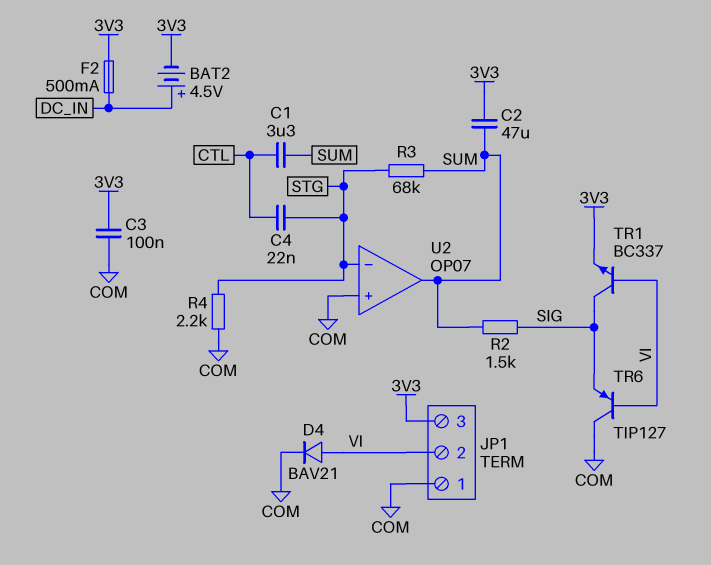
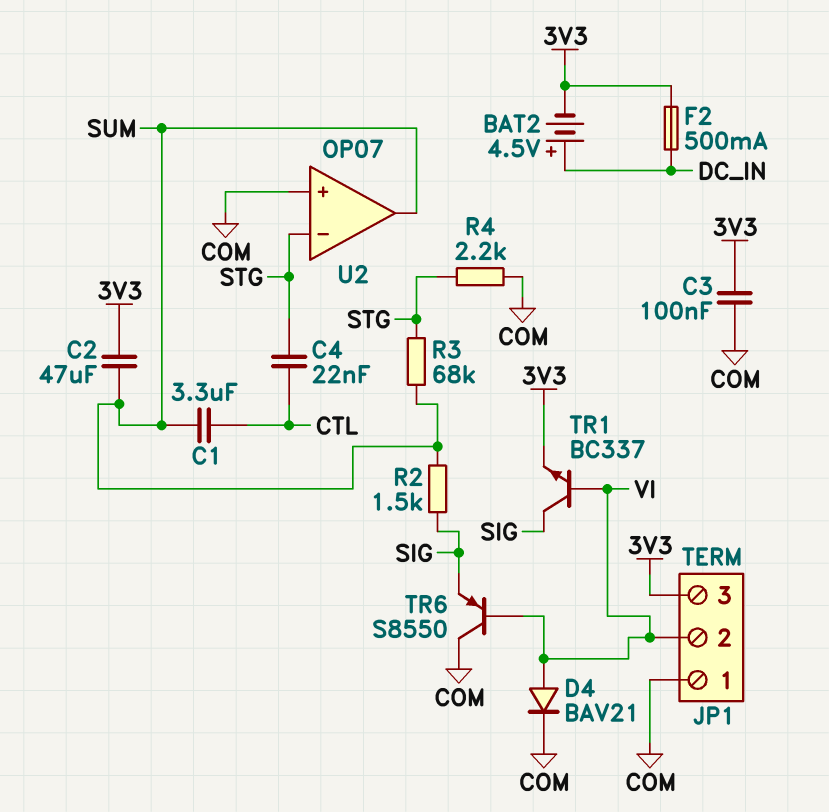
TR6: PNP TIP127 (B VI, C COM, E SIG) -> PNP S8550 (B VI, C COM, E SIG)

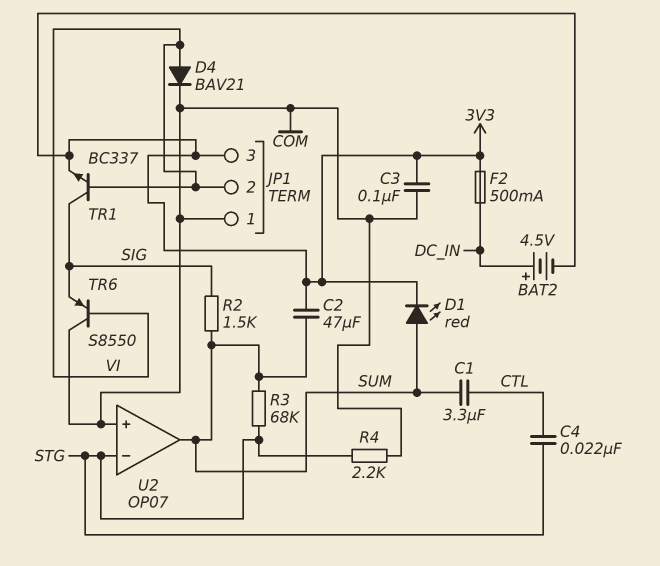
D1: none -> LED red (A SUM, K 3V3)

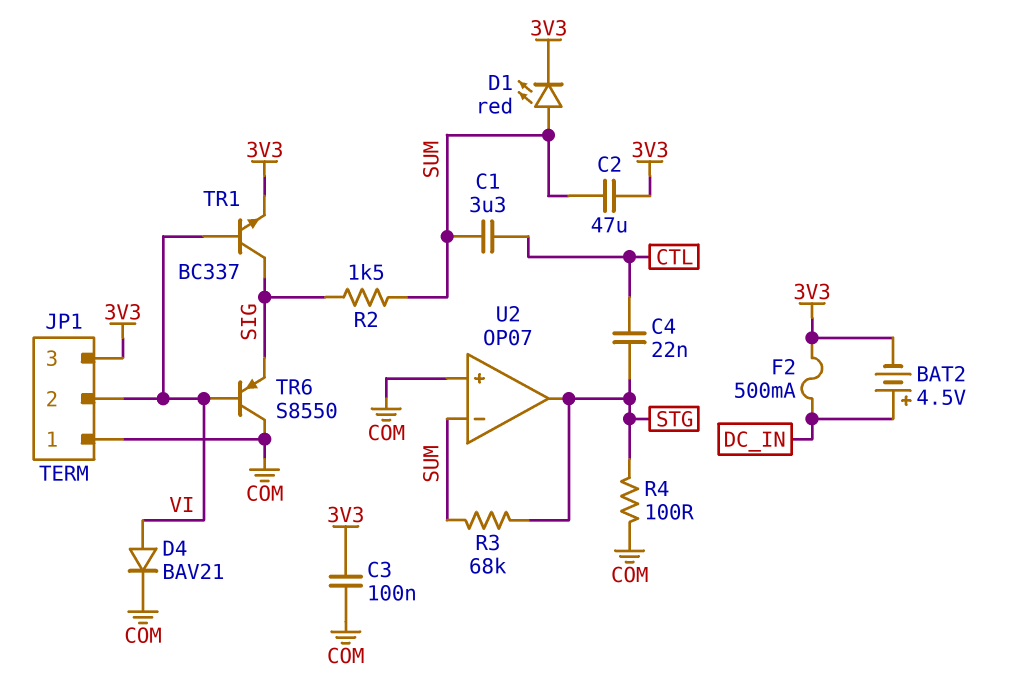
R4: 2.2k (COM, STG) -> 100 (COM, STG)
U2 pin in-: STG -> SUM
U2 pin out: SUM -> STG

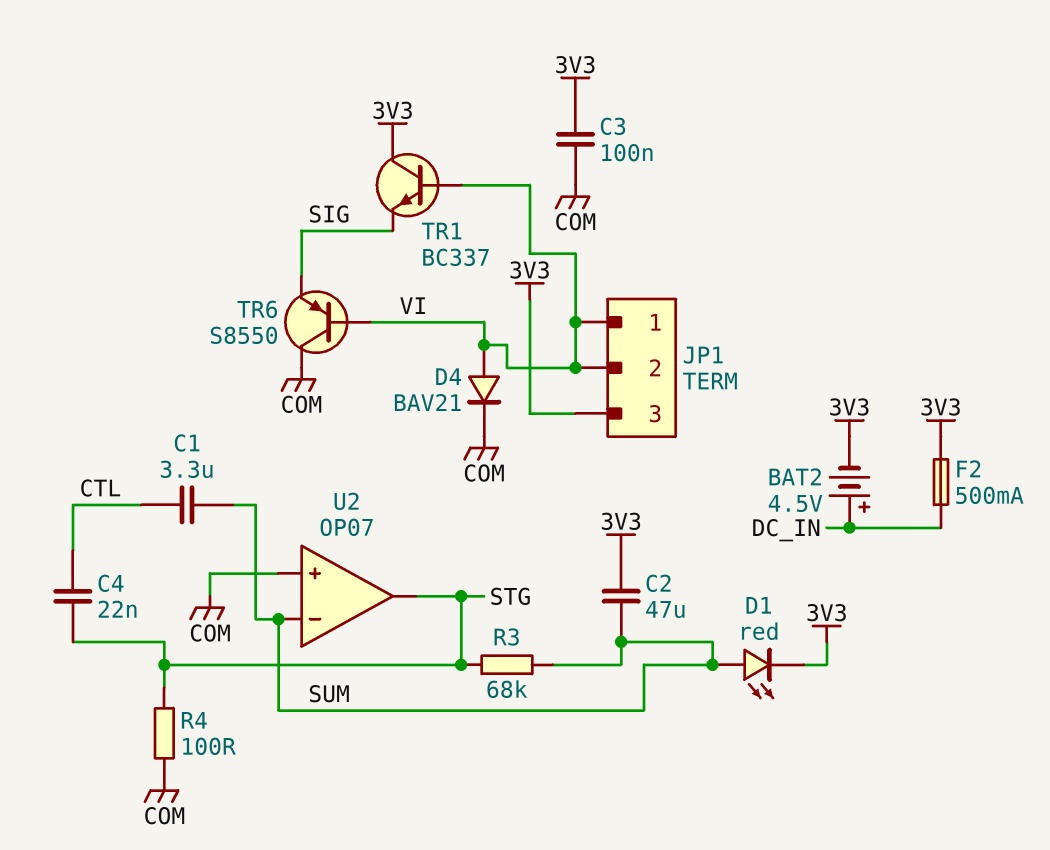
JP1 pin 1: COM -> VI
R2: 1.5k (SIG, SUM) -> none
TR1: NPN BC337 (B VI, C SIG, E 3V3) -> NPN BC337 (B VI, C 3V3, E SIG)

